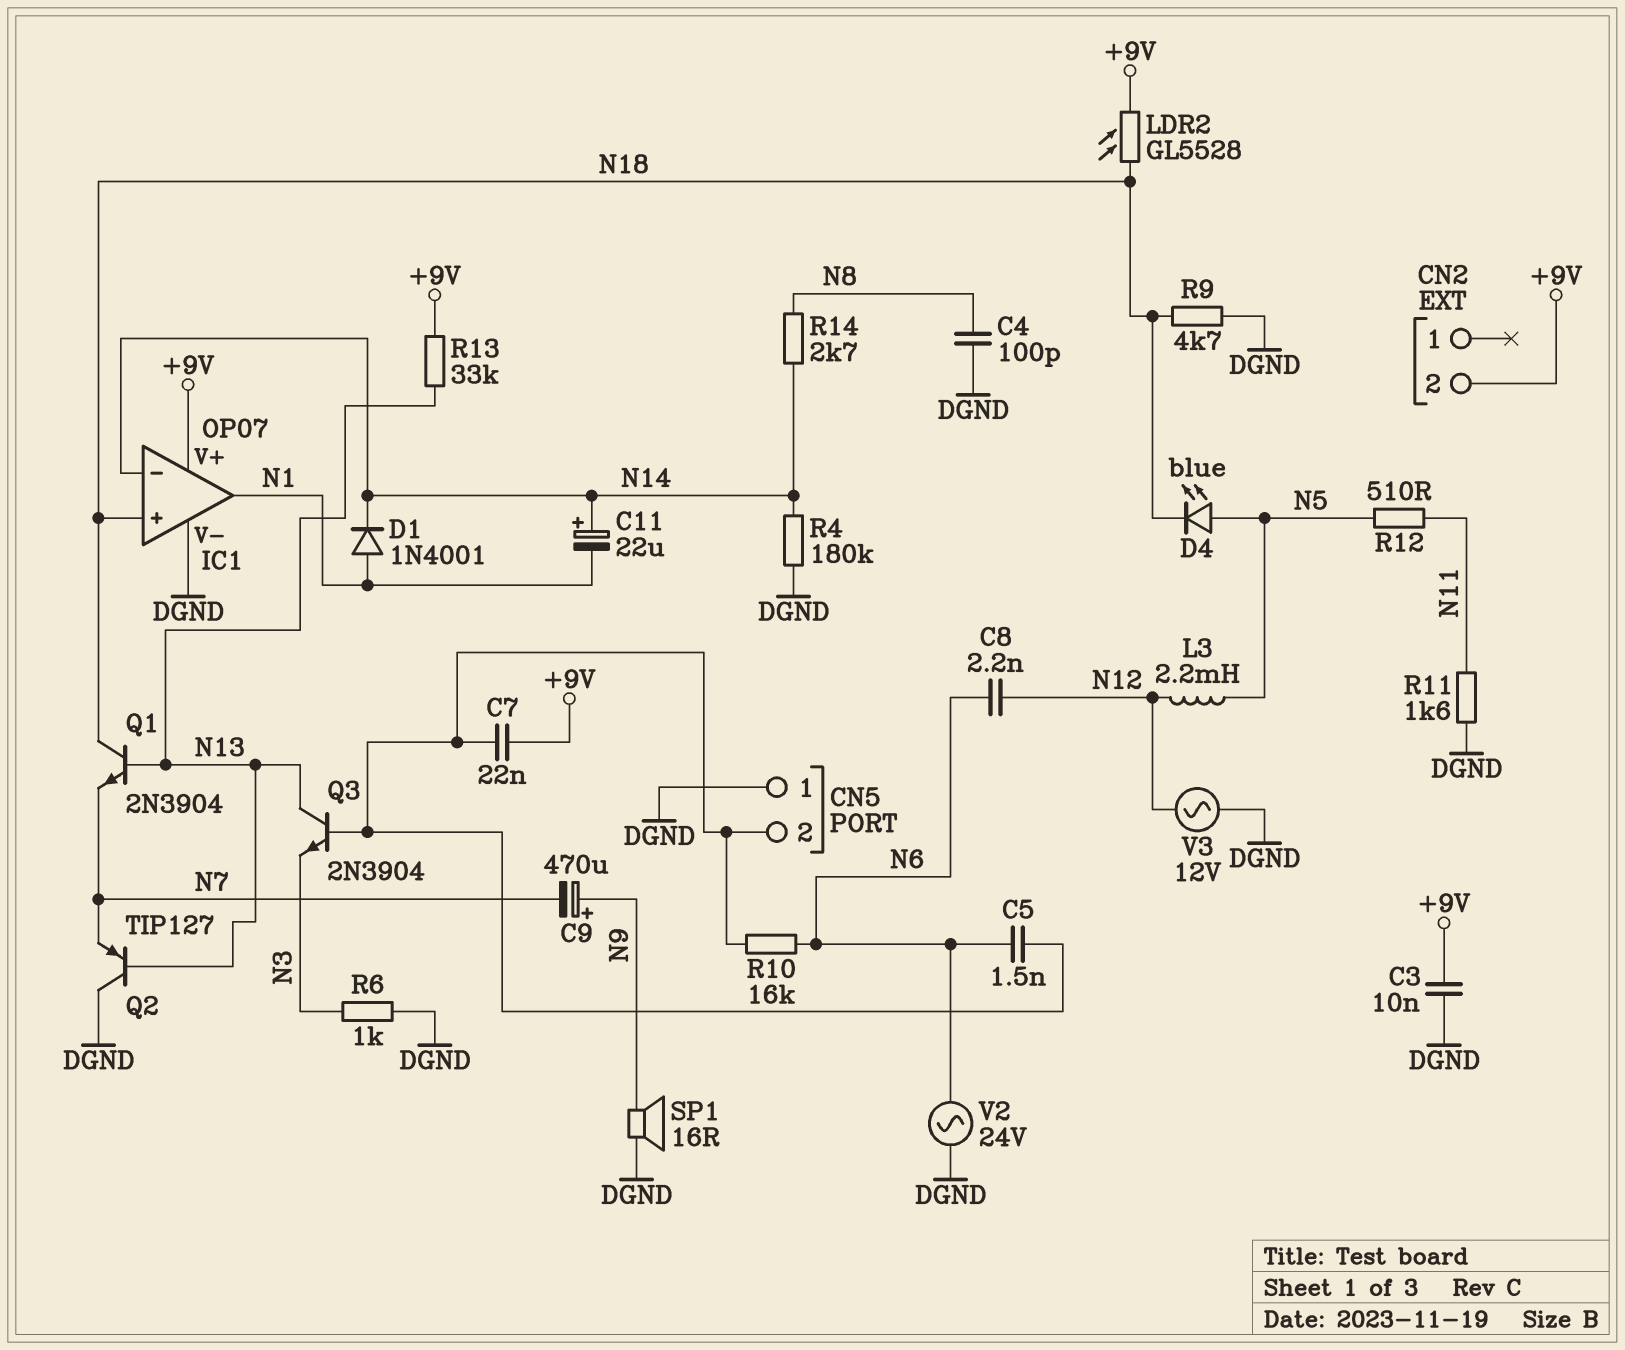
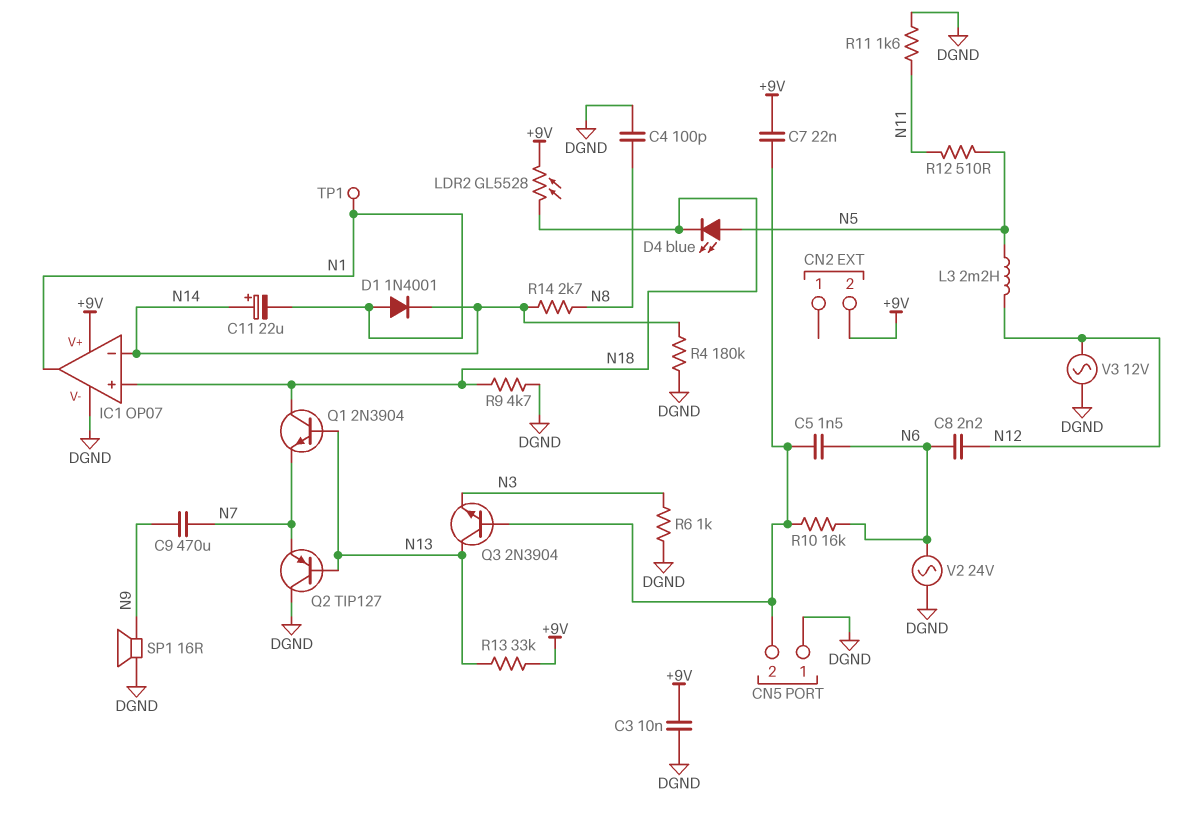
C9: 470uF (plus N9, minus N7) -> 470uF (N7, N9)
TP1: none -> test point (N1)

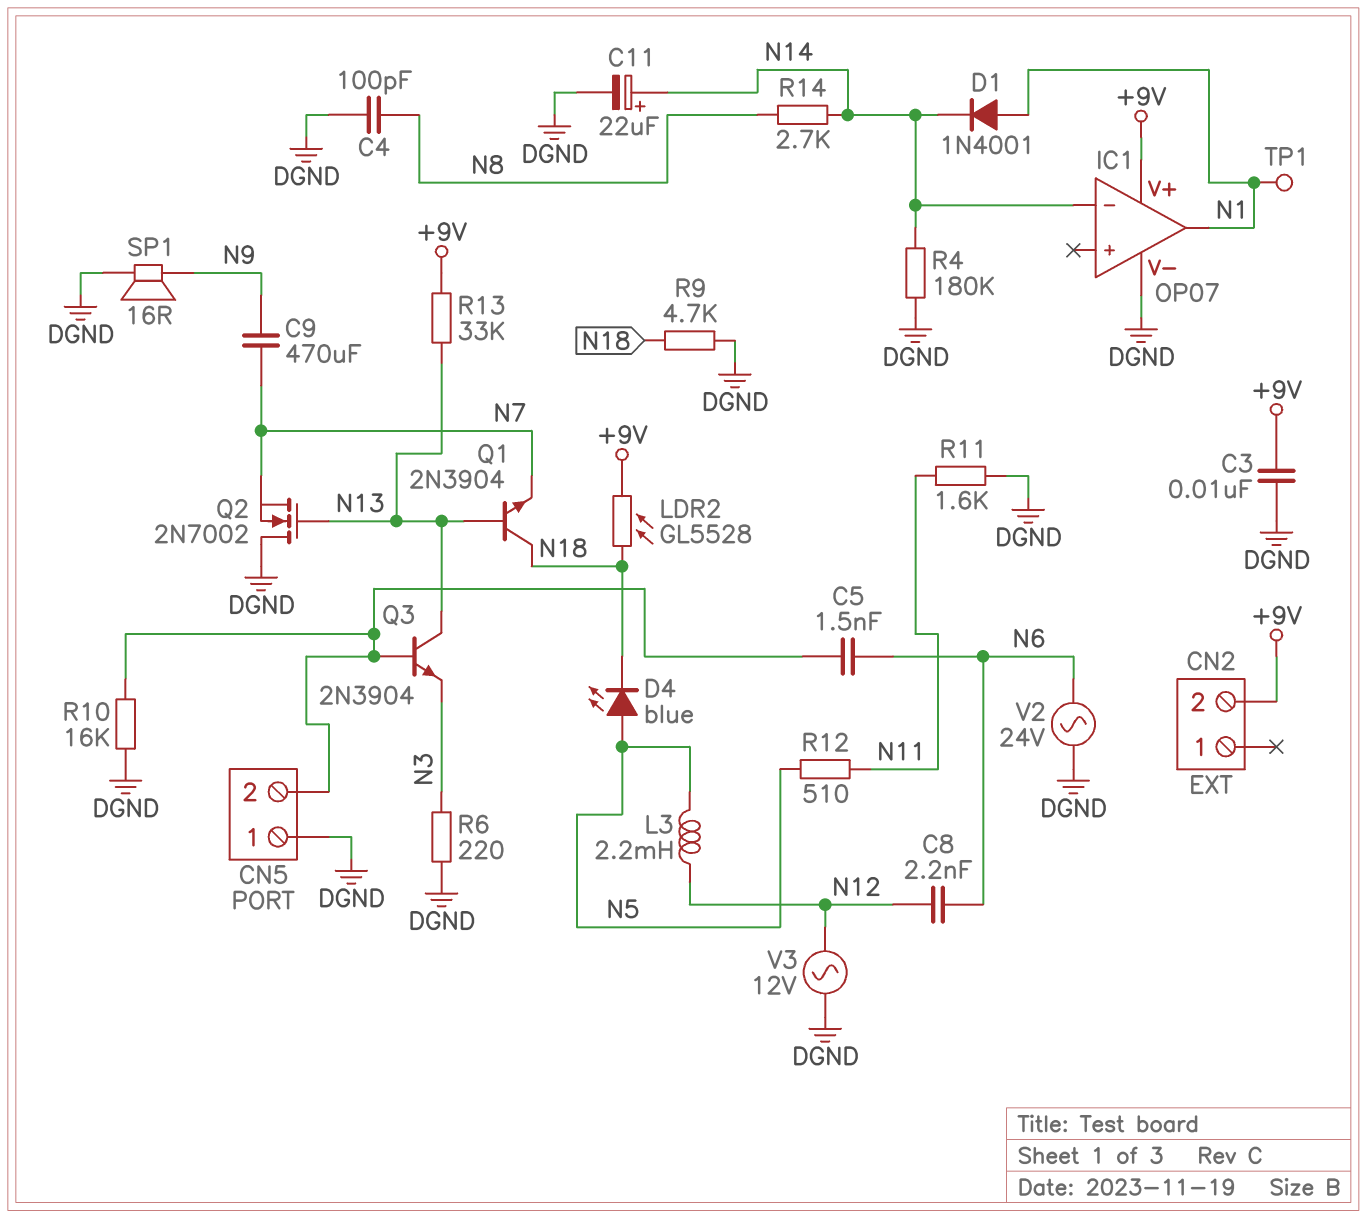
C7: 22nF (+9V, CN5/2) -> none
C11: 22uF (plus N14, minus N1) -> 22uF (plus N14, minus DGND)
IC1 pin in+: N18 -> none
Q2: PNP TIP127 (B N13, C DGND, E N7) -> NMOS 2N7002 (G N13, D DGND, S N7)
R6: 1k (DGND, N3) -> 220 (DGND, N3)
R10: 16k (CN5/2, N6) -> 16k (CN5/2, DGND)

